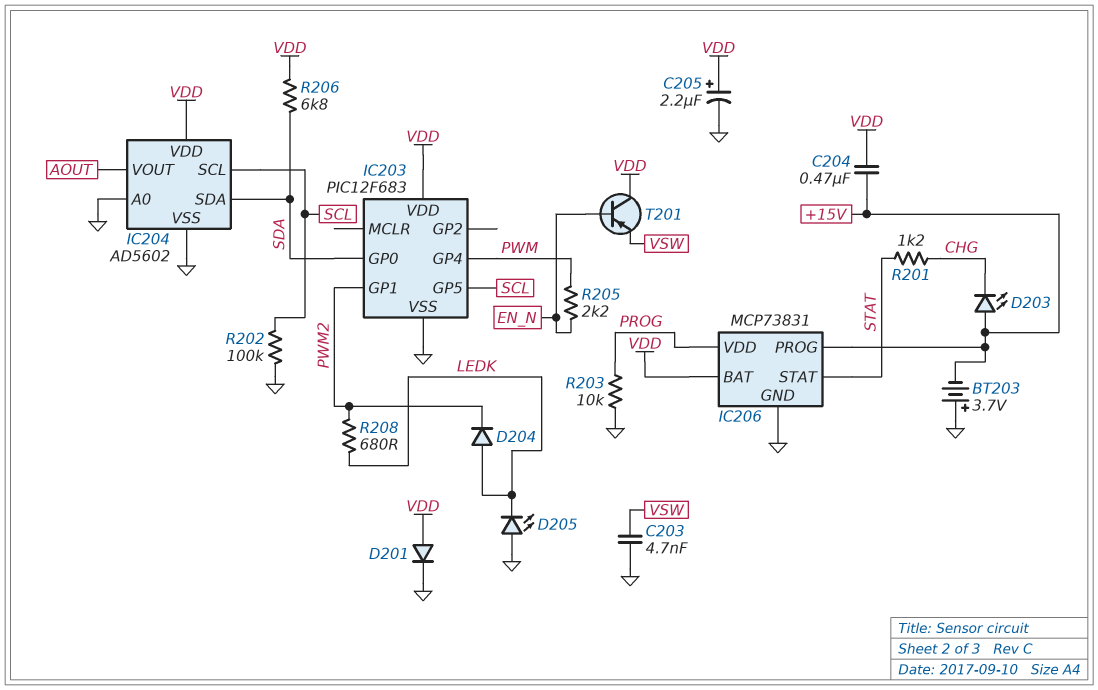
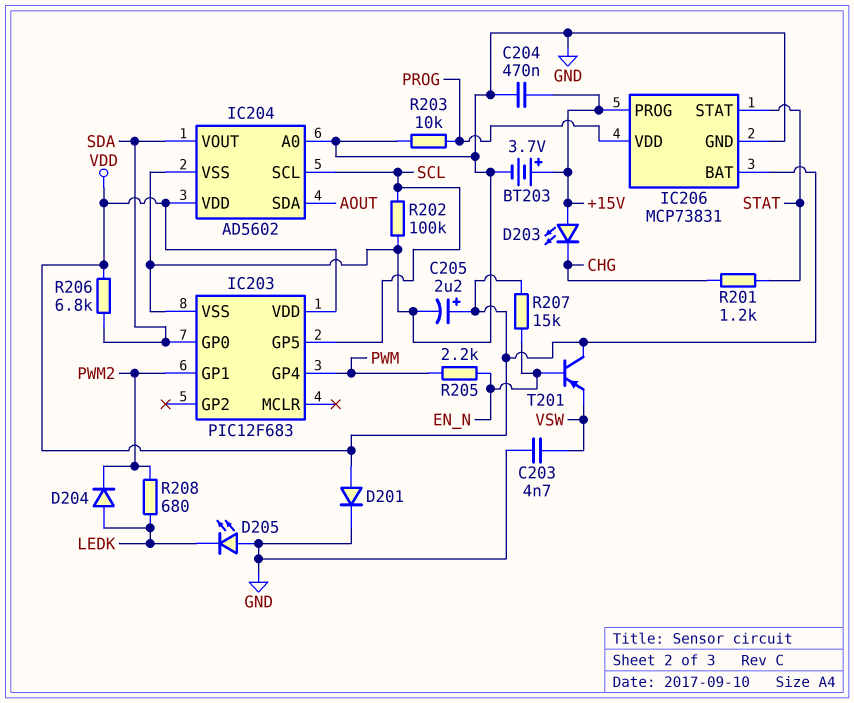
BT203: 3.7V (plus GND, minus +15V) -> 3.7V (plus +15V, minus GND)
C204: 470nF (+15V, VDD) -> 470nF (+15V, GND)
IC204 pin SDA: SDA -> AOUT
IC204 pin VOUT: AOUT -> SDA
R207: none -> 15k (EN_N, VDD)

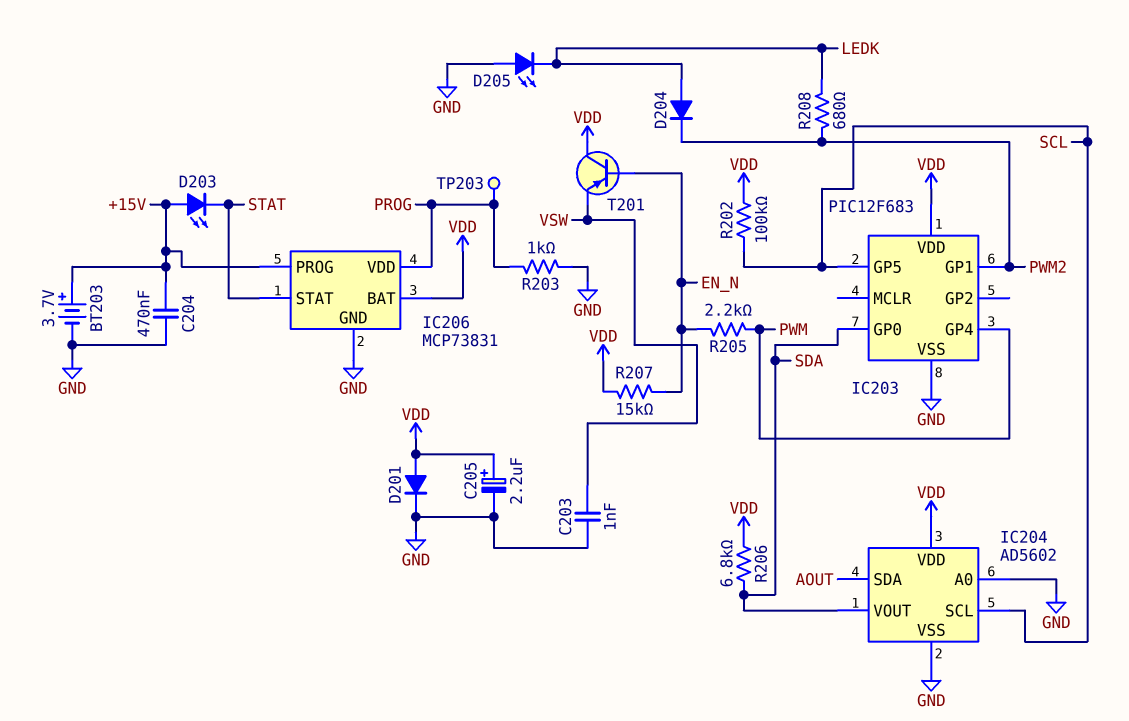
C203: 4.7nF (GND, VSW) -> 1nF (GND, VSW)
D203: LED (A +15V, K CHG) -> LED (A +15V, K STAT)
R201: 1.2k (CHG, STAT) -> none
R202: 100k (GND, SCL) -> 100k (SCL, VDD)
R203: 10k (GND, PROG) -> 1k (GND, PROG)
TP203: none -> test point (PROG)

